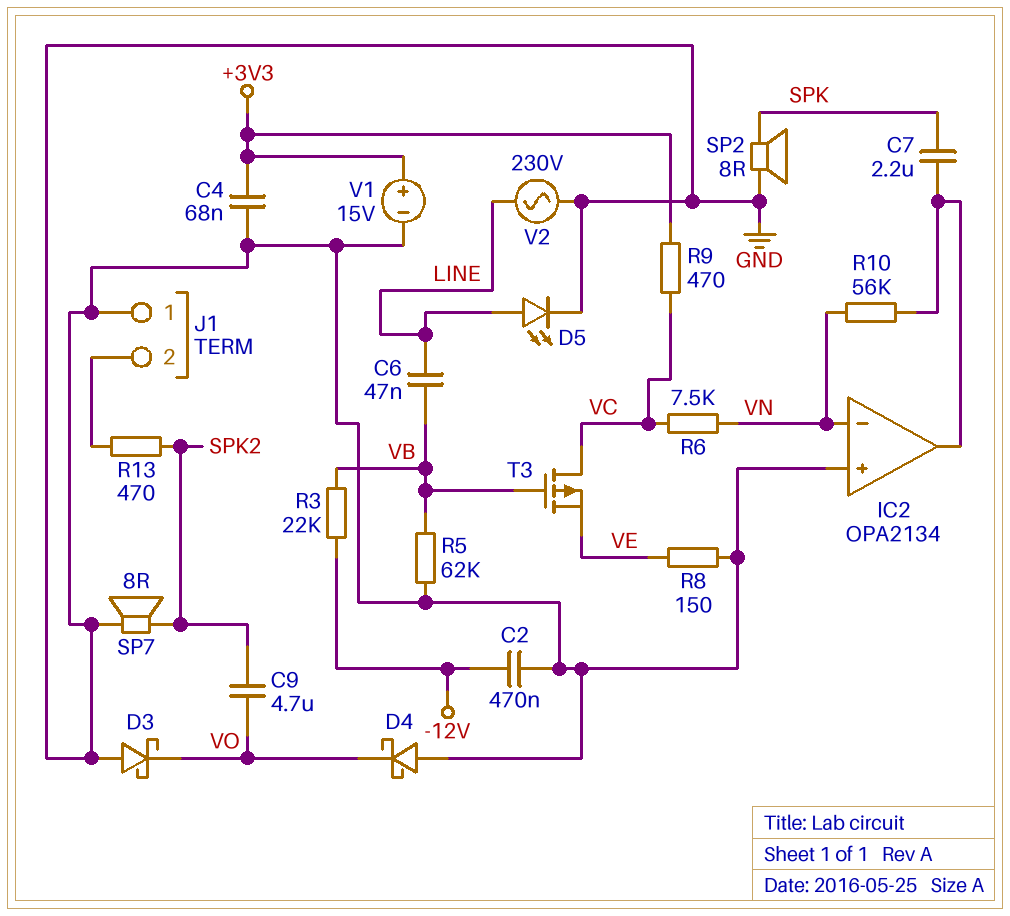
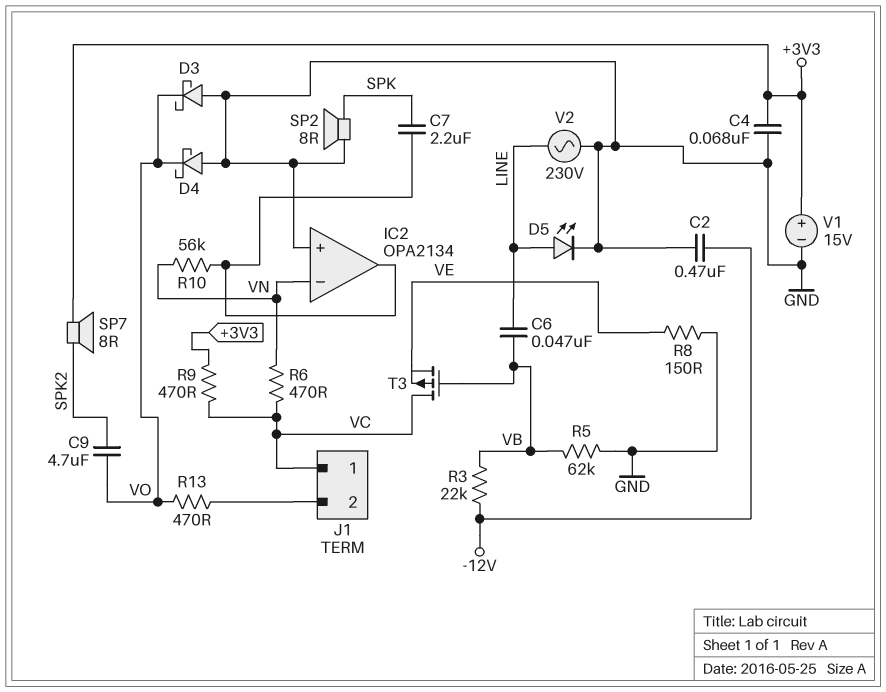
J1 pin 1: GND -> VC
R6: 7.5k (VC, VN) -> 470 (VC, VN)
R13: 470 (J1/2, SPK2) -> 470 (J1/2, VO)
SP7: speaker 8R (GND, SPK2) -> speaker 8R (+3V3, SPK2)

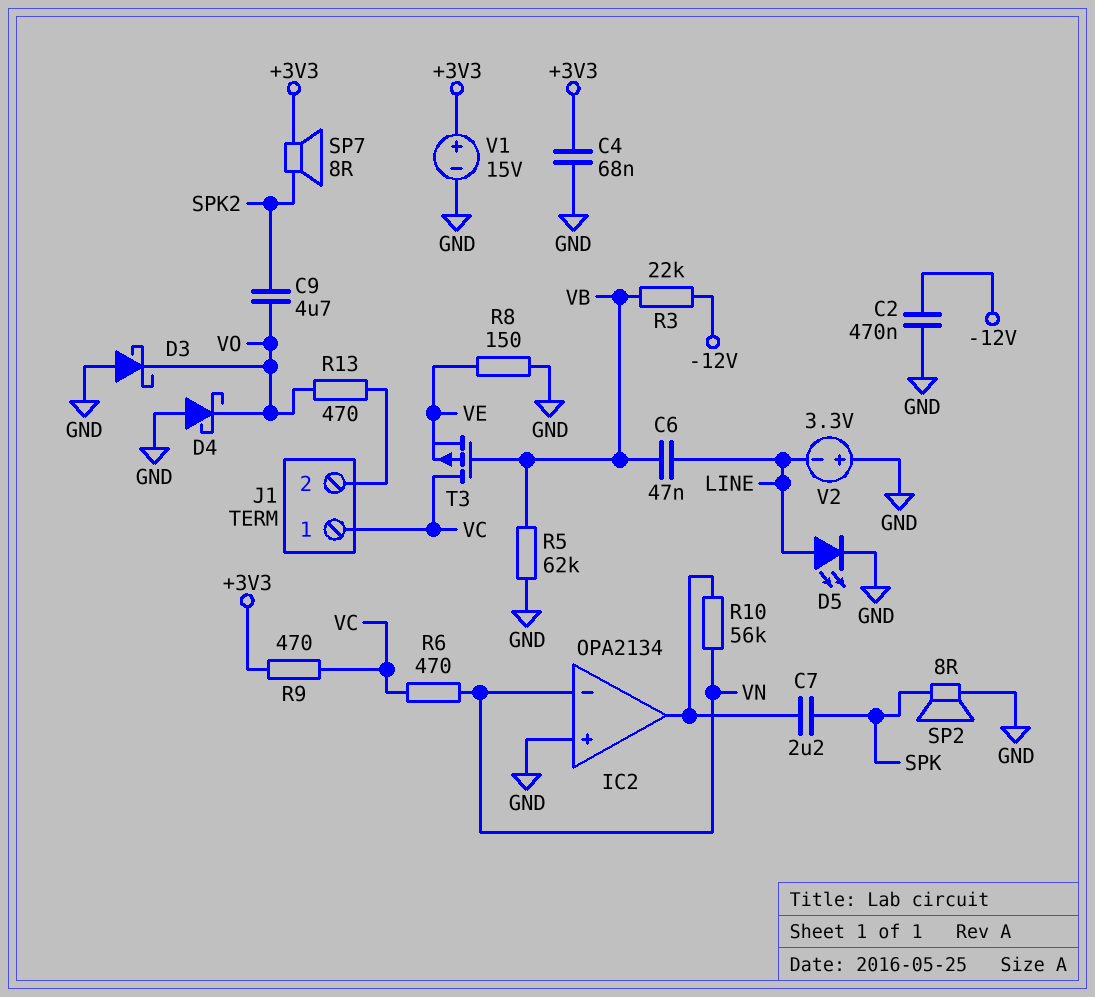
V2: AC 230V (GND, LINE) -> 3.3V (plus GND, minus LINE)

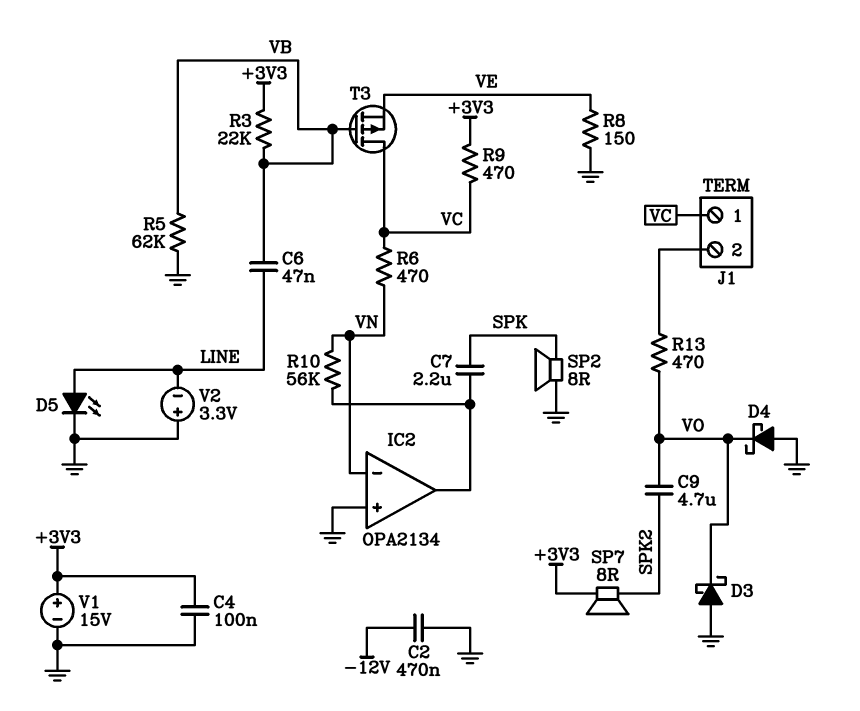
C4: 68nF (+3V3, GND) -> 100nF (+3V3, GND)
R3: 22k (-12V, VB) -> 22k (+3V3, VB)

